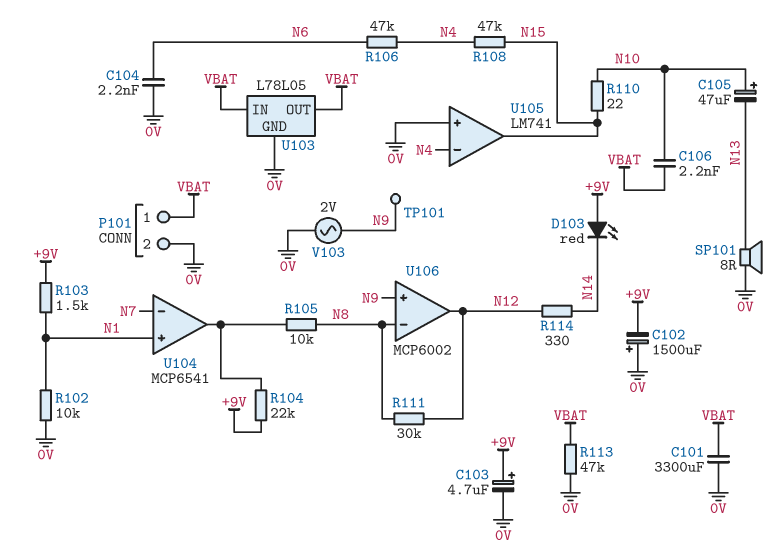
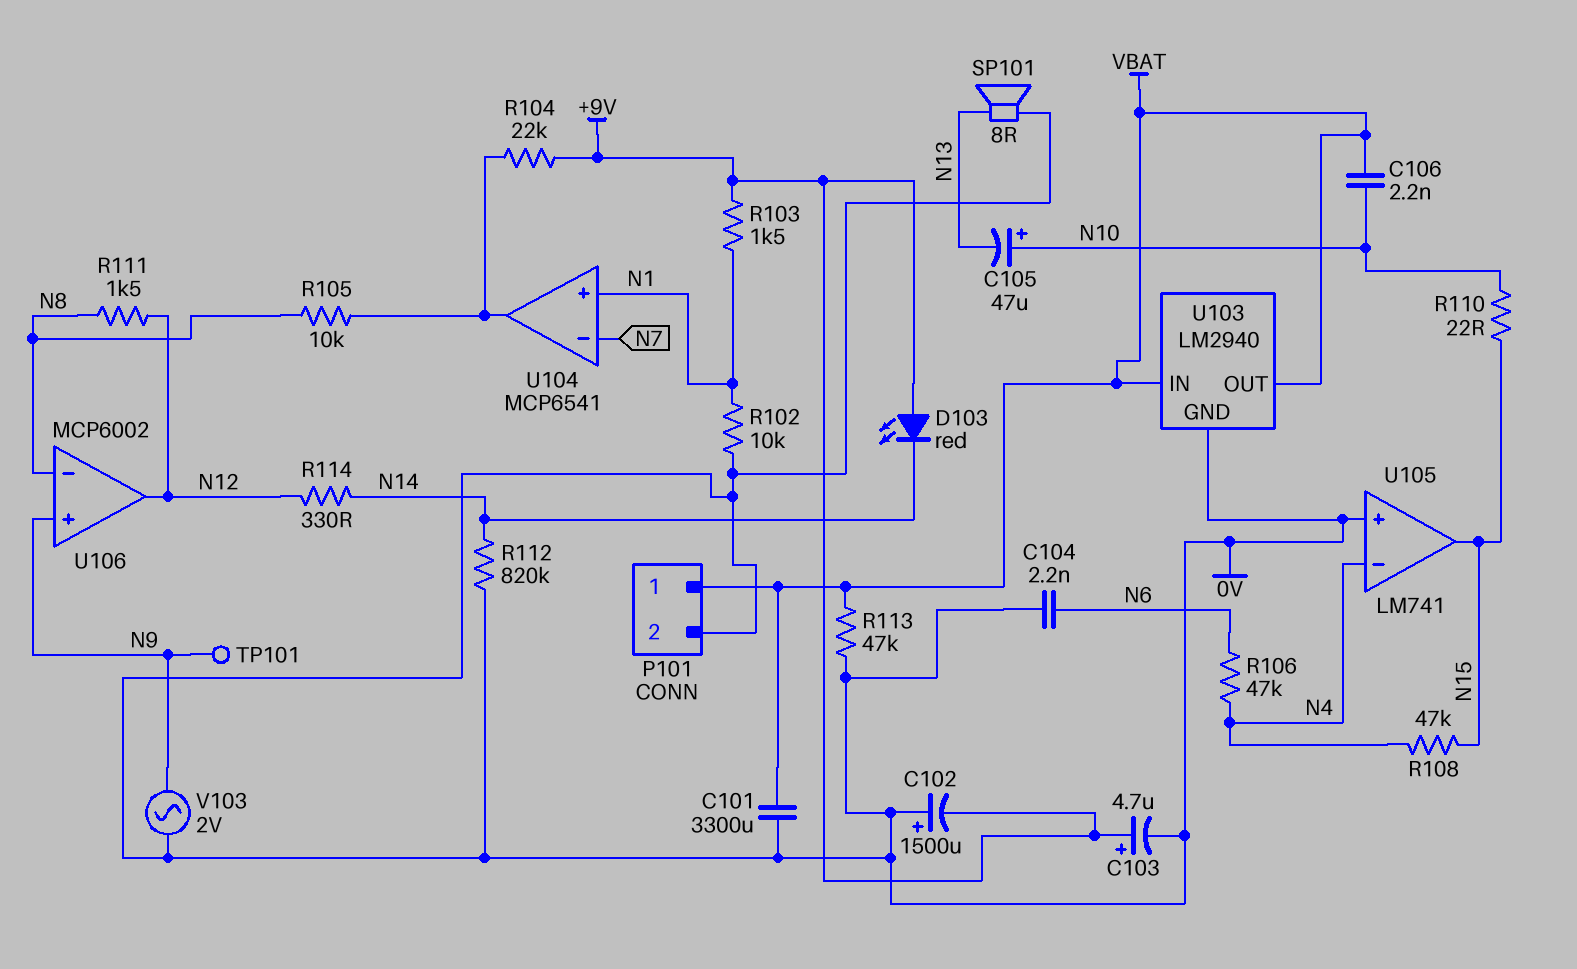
R111: 30k (N8, N12) -> 1.5k (N8, N12)
R112: none -> 820k (0V, N14)
U103: L78L05 -> LM2940

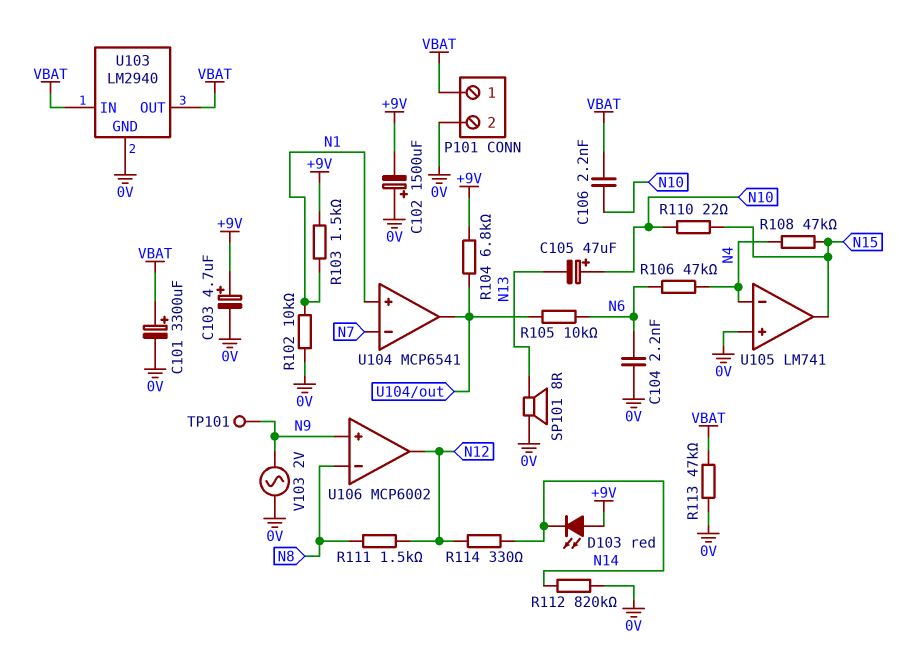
C101: 3300uF (0V, VBAT) -> 3300uF (plus VBAT, minus 0V)
R104: 22k (+9V, U104/out) -> 6.8k (+9V, U104/out)
R105: 10k (N8, U104/out) -> 10k (N6, U104/out)

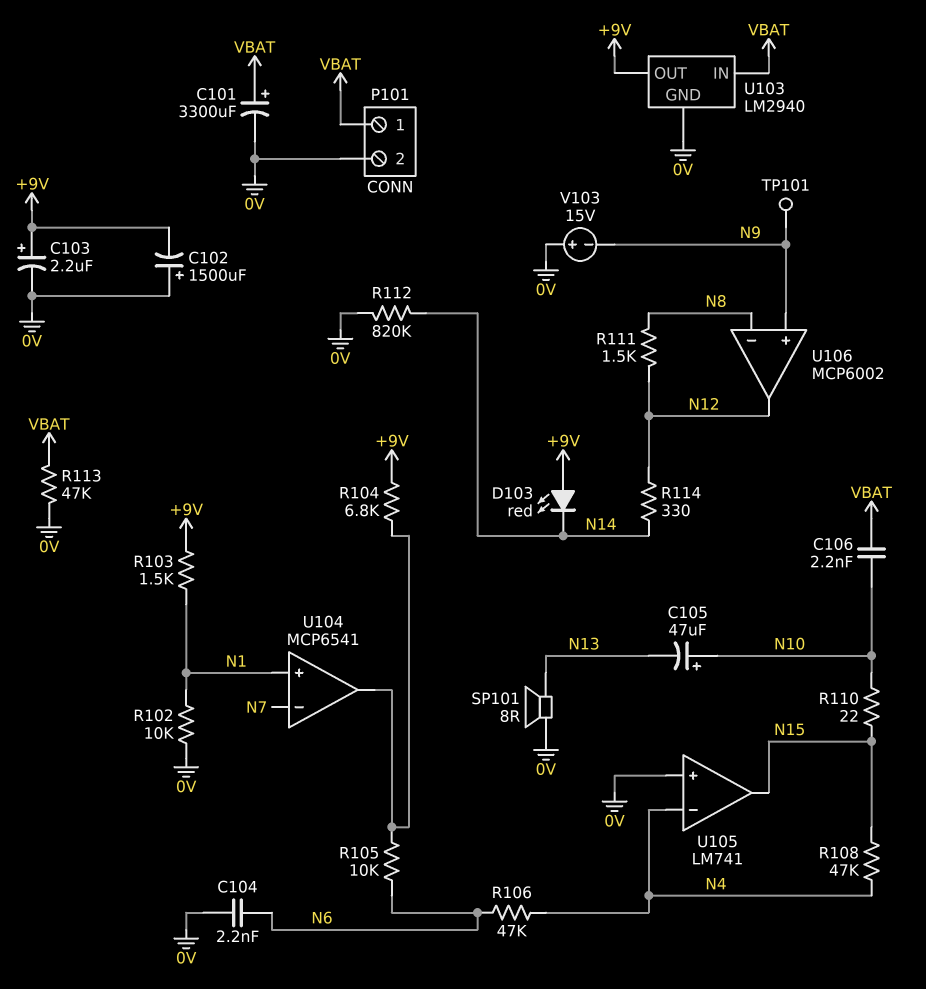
C103: 4.7uF (plus +9V, minus 0V) -> 2.2uF (plus +9V, minus 0V)
U103 pin OUT: VBAT -> +9V
V103: AC 2V (0V, N9) -> 15V (plus 0V, minus N9)

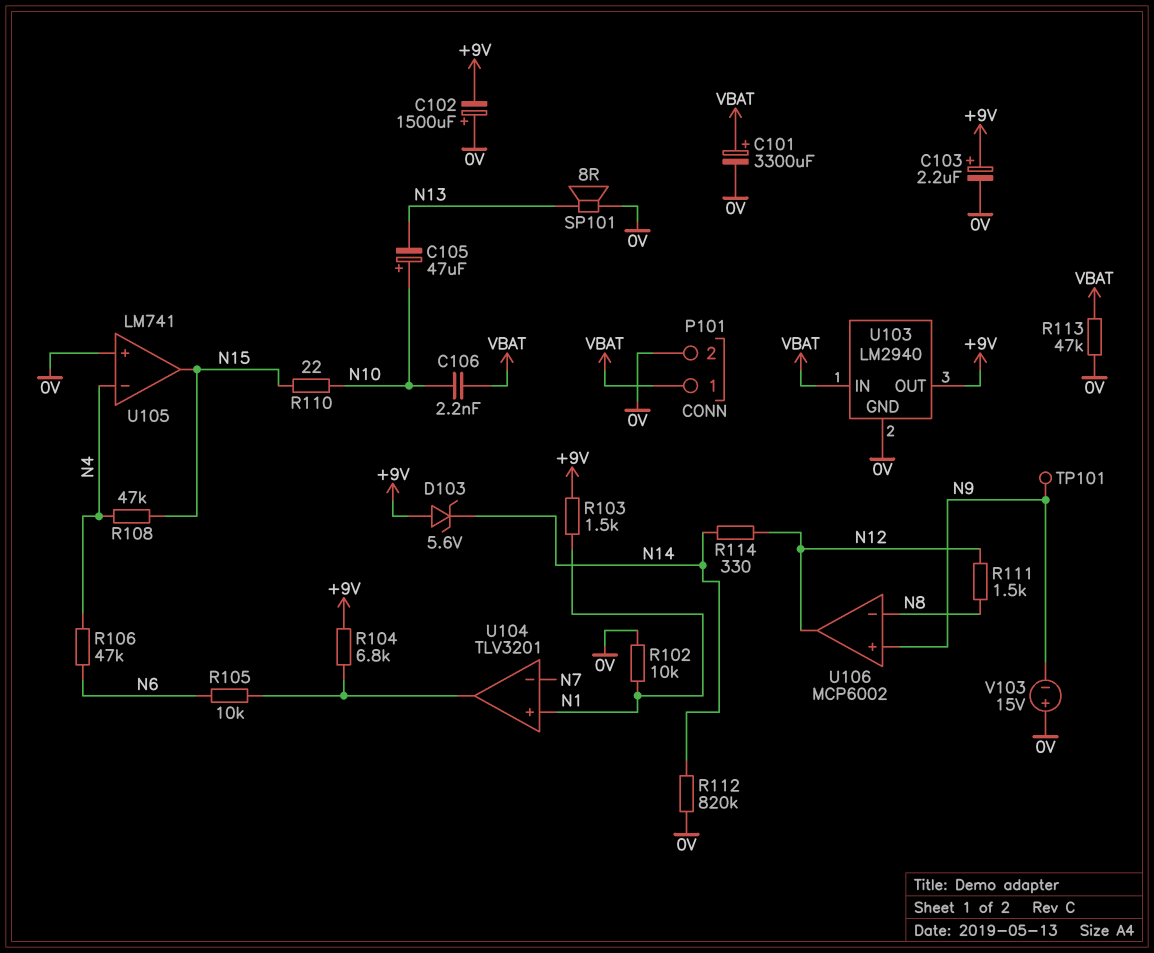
C104: 2.2nF (0V, N6) -> none
D103: LED red (A +9V, K N14) -> zener 5.6V (A +9V, K N14)
U104: MCP6541 -> TLV3201

